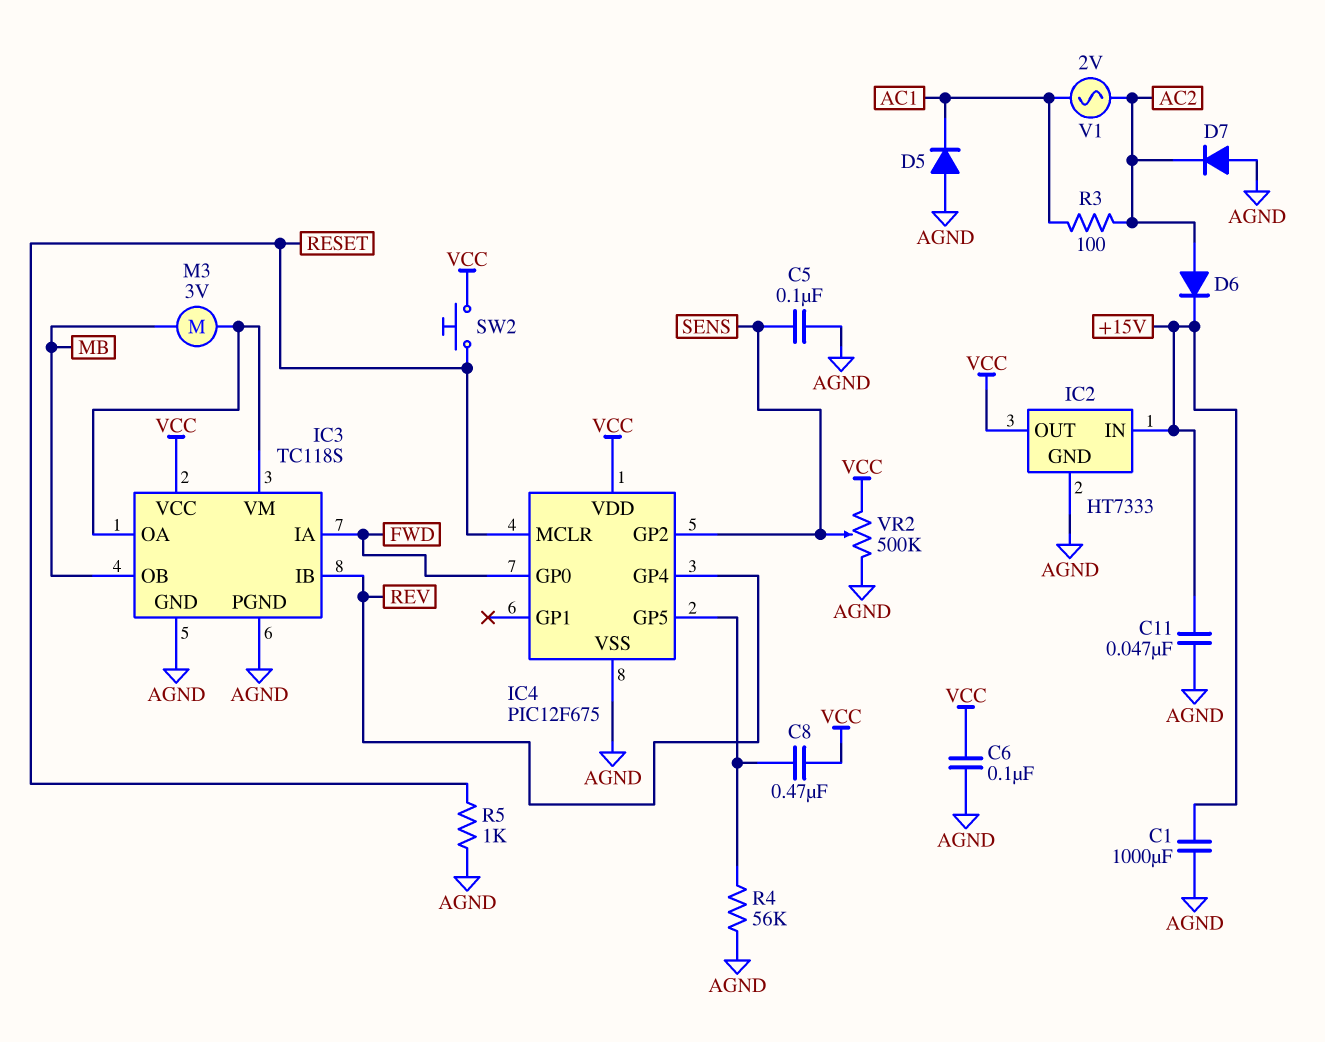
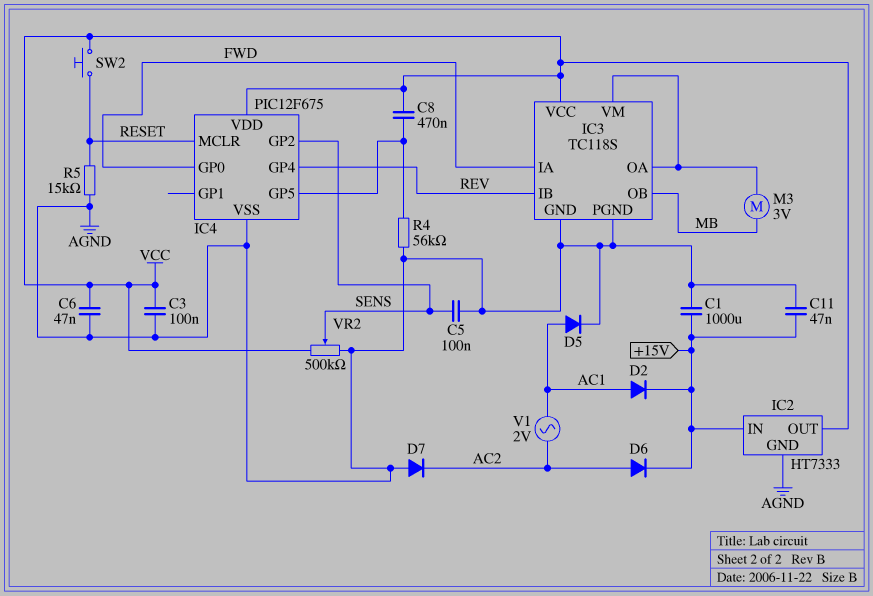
C3: none -> 100nF (AGND, VCC)
C6: 100nF (AGND, VCC) -> 47nF (AGND, VCC)
D2: none -> diode (A AC1, K +15V)
D5: diode (A AGND, K AC1) -> diode (A AC1, K AGND)
R3: 100 (AC1, AC2) -> none
R5: 1k (AGND, RESET) -> 15k (AGND, RESET)

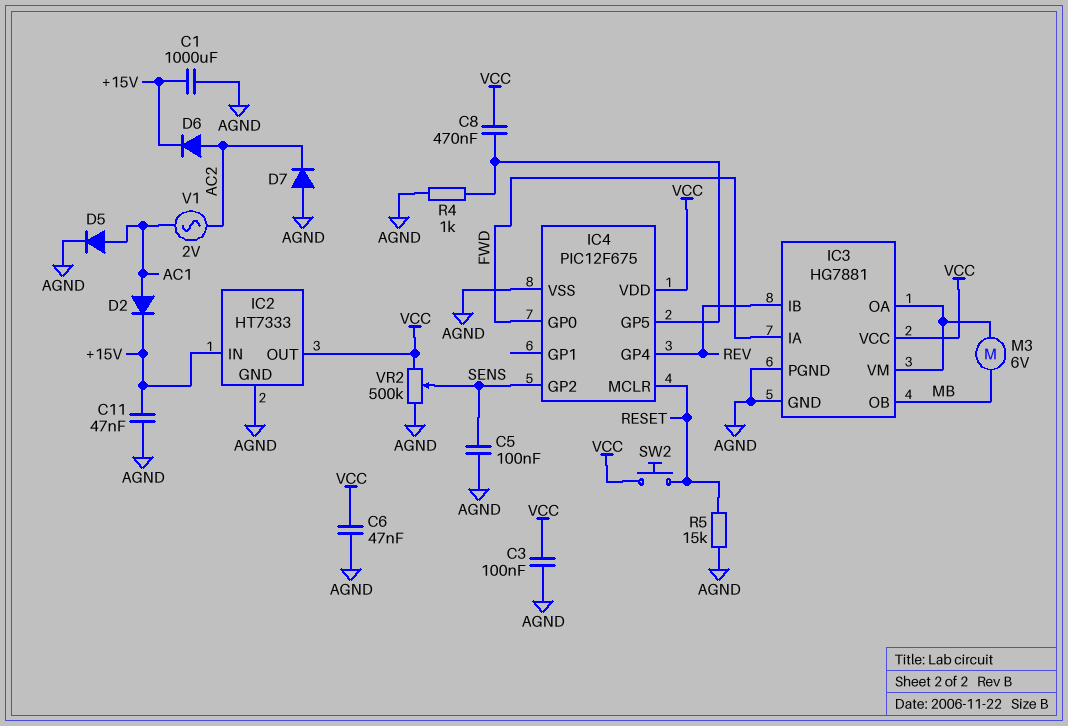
IC3: TC118S -> HG7881
M3: motor 3V (IC3/OA, MB) -> motor 6V (IC3/OA, MB)
R4: 56k (AGND, IC4/GP5) -> 1k (AGND, IC4/GP5)

